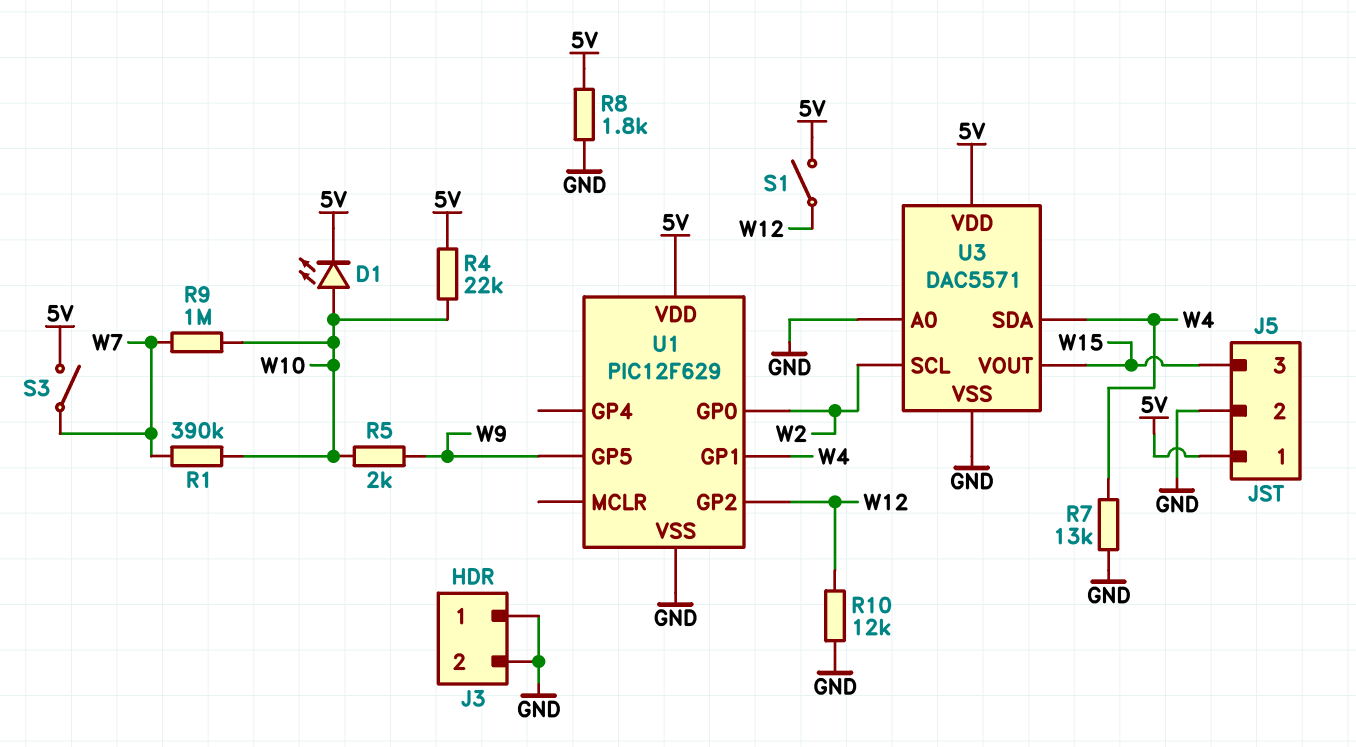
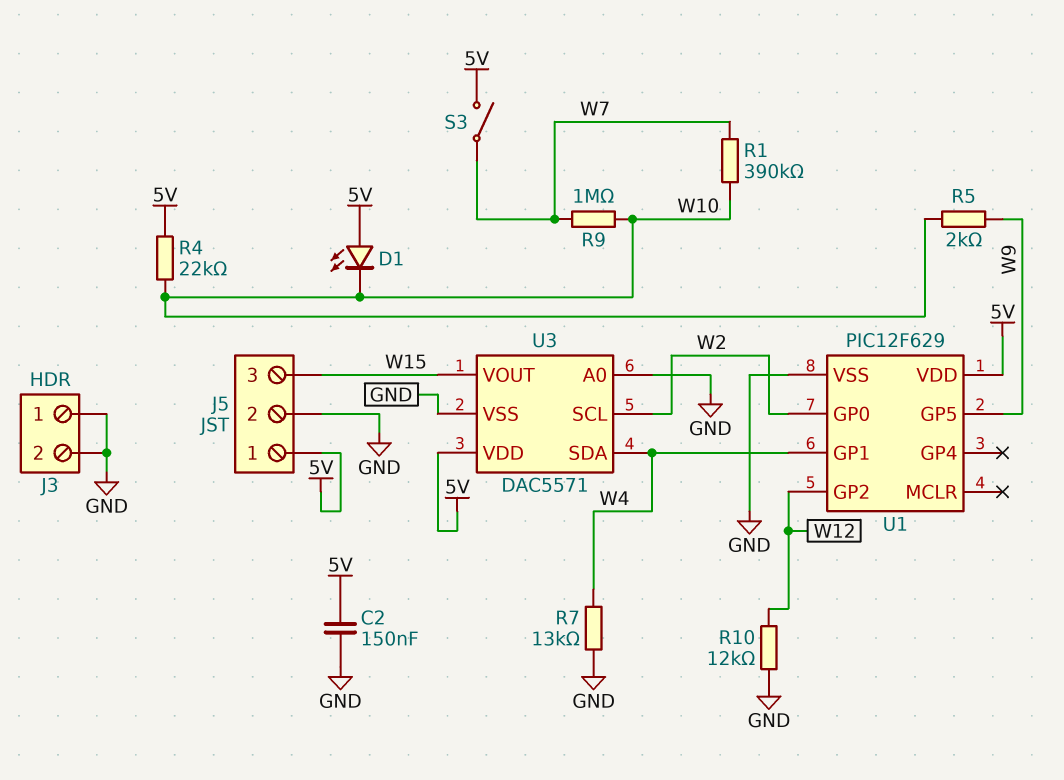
C2: none -> 150nF (5V, GND)
D1: LED (A W10, K 5V) -> LED (A 5V, K W10)
R8: 1.8k (5V, GND) -> none
S1: switch (5V, W12) -> none

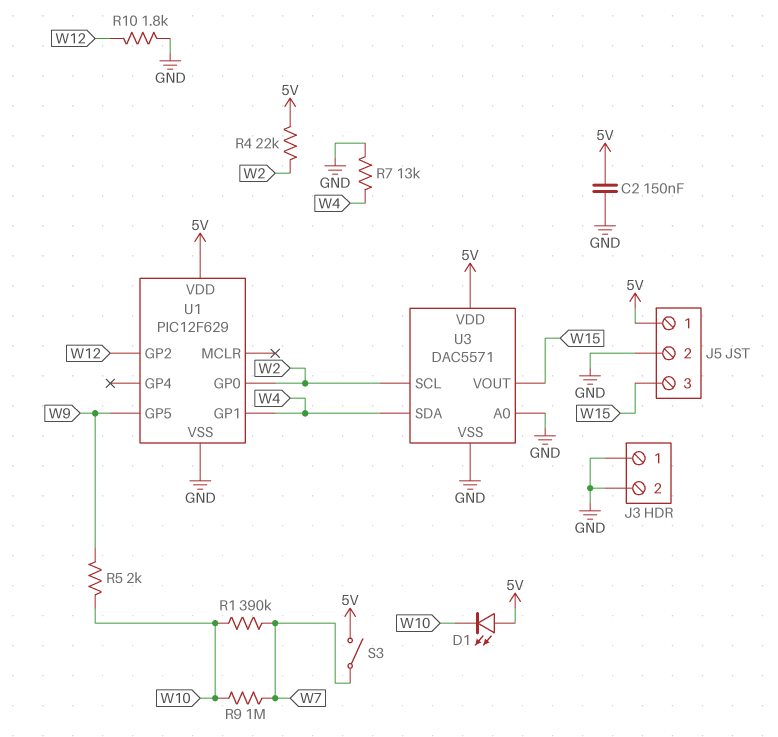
R4: 22k (5V, W10) -> 22k (5V, W2)
R10: 12k (GND, W12) -> 1.8k (GND, W12)

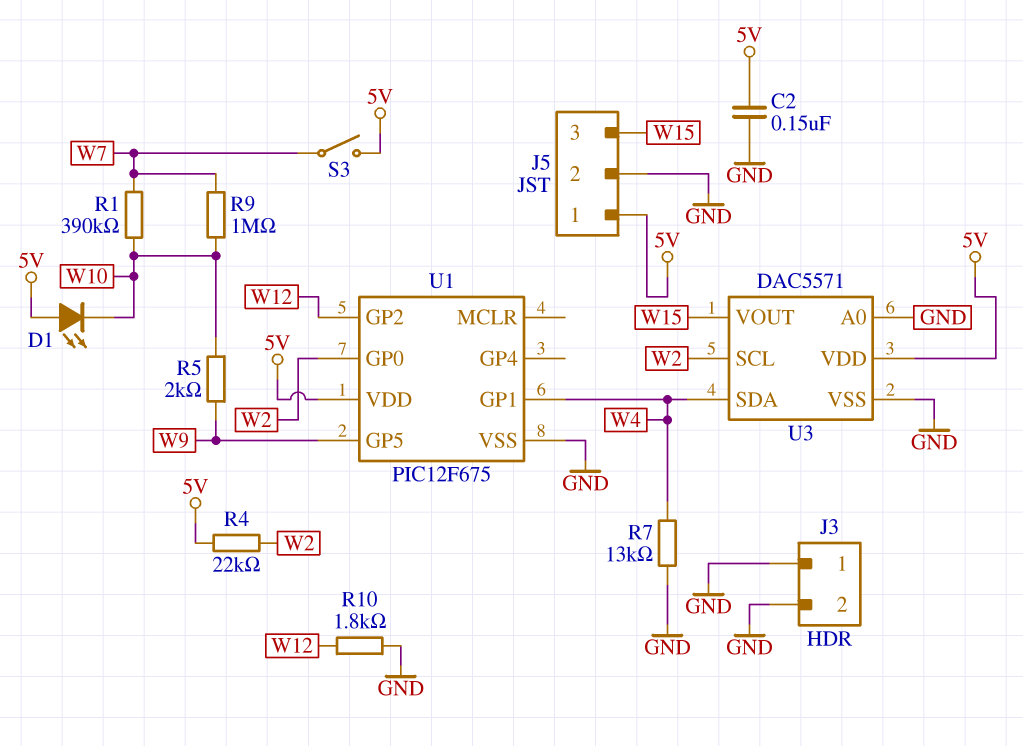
U1: PIC12F629 -> PIC12F675

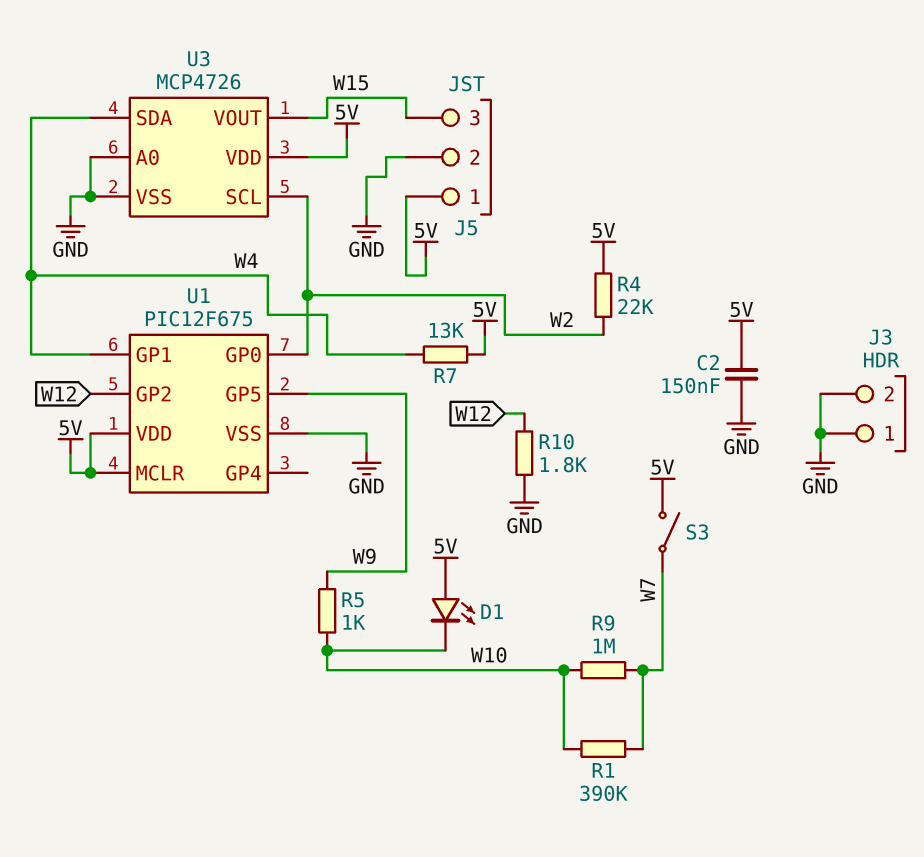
R5: 2k (W9, W10) -> 1k (W9, W10)
R7: 13k (GND, W4) -> 13k (5V, W4)
U1 pin MCLR: none -> 5V
U3: DAC5571 -> MCP4726

